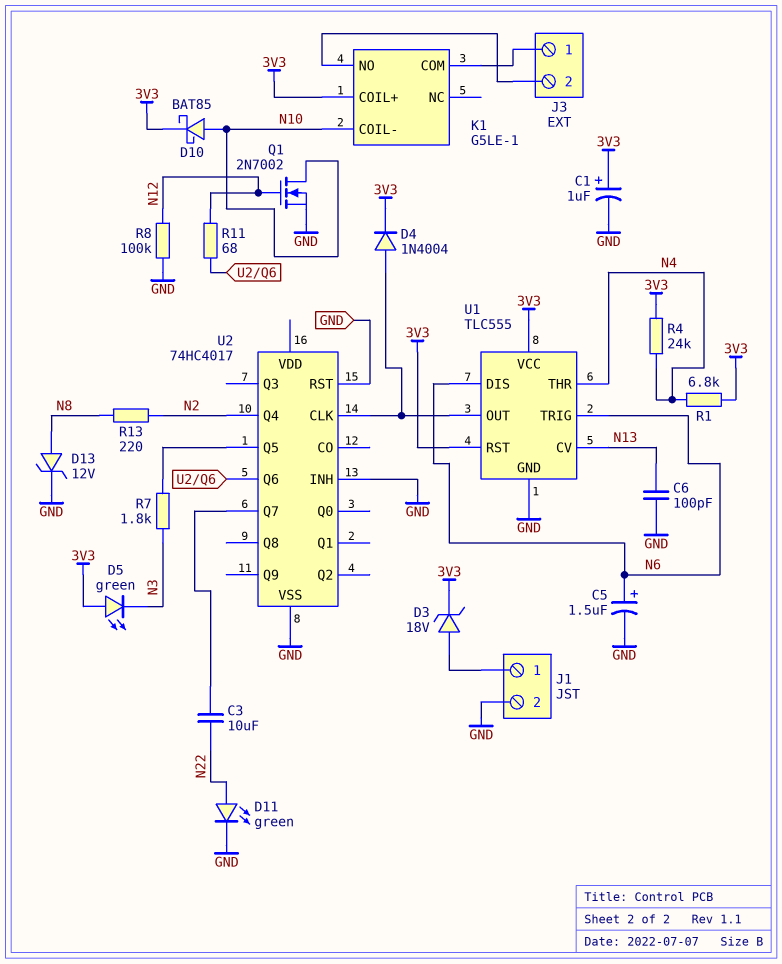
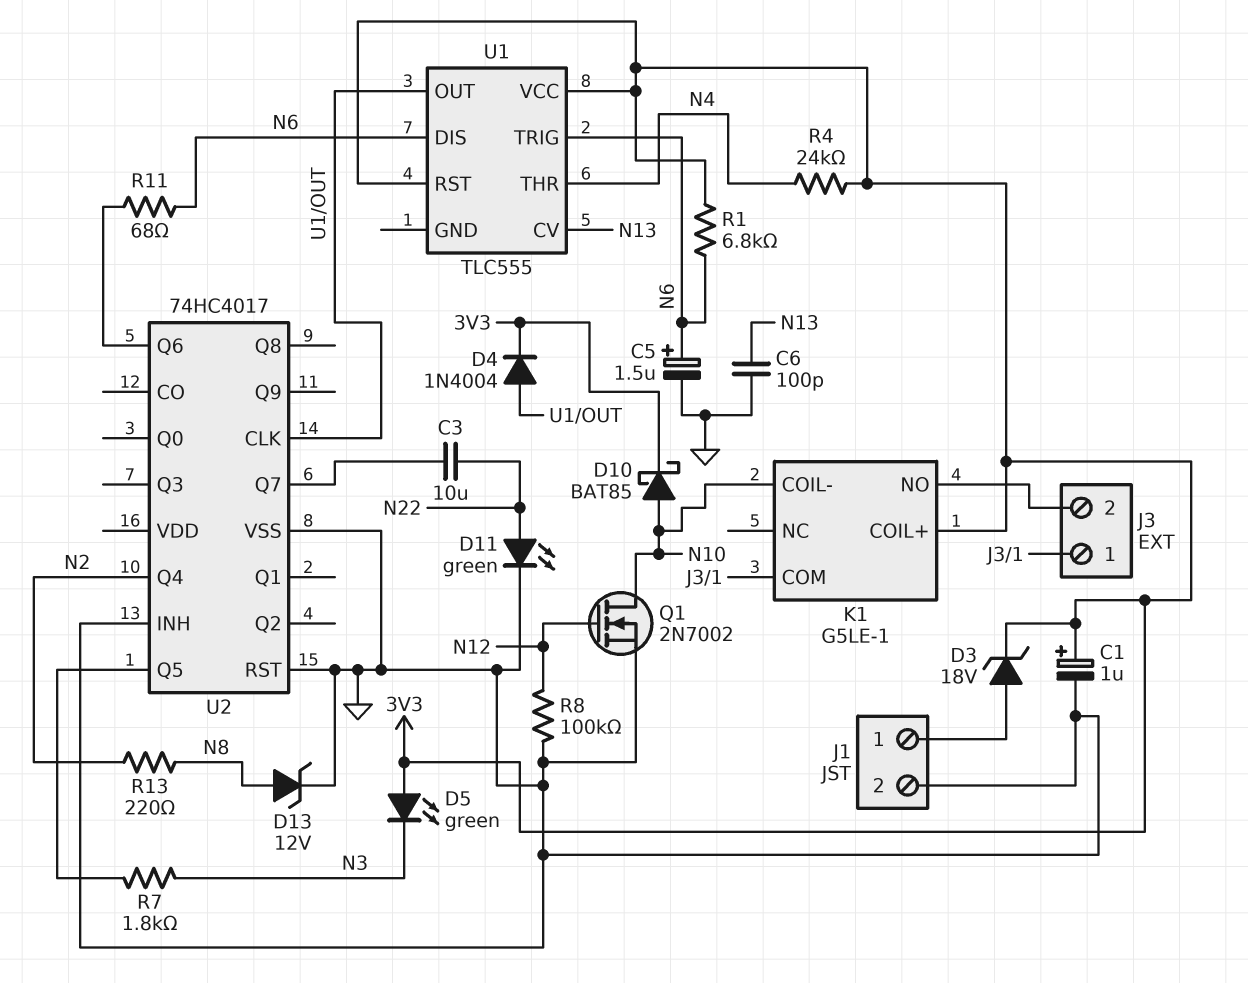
R1: 6.8k (3V3, N4) -> 6.8k (3V3, N6)
R11: 68 (N12, U2/Q6) -> 68 (N6, U2/Q6)
U1 pin GND: GND -> none

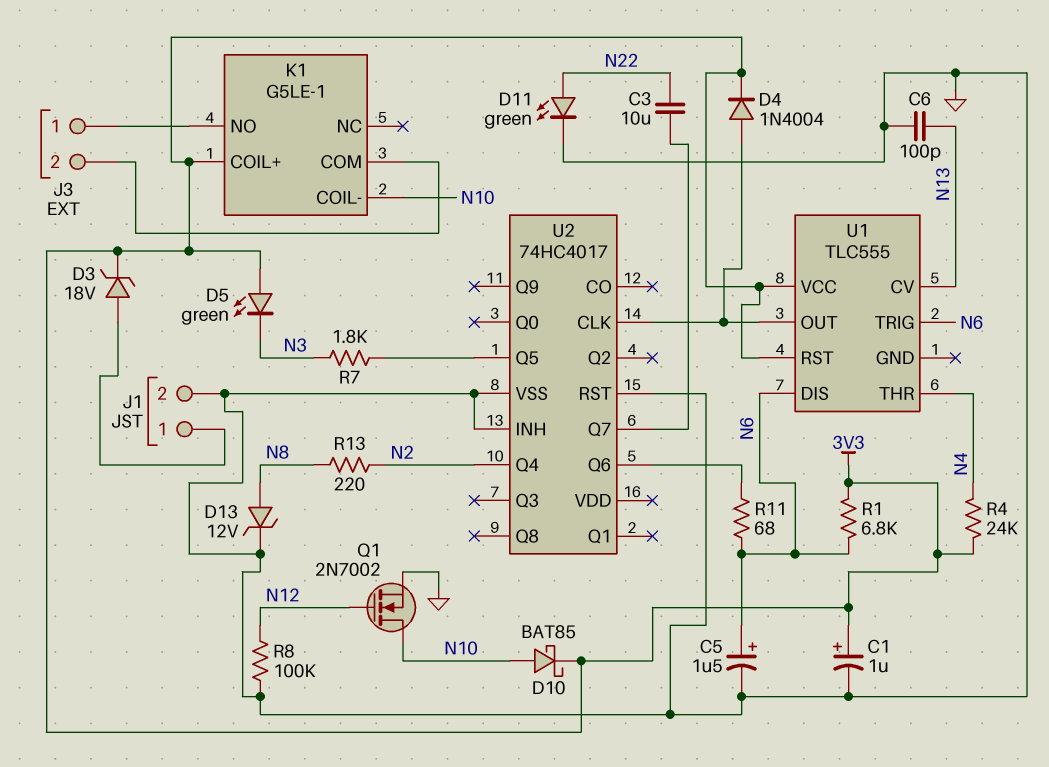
K1 pin COM: J3/1 -> J3/2
K1 pin NO: J3/2 -> J3/1

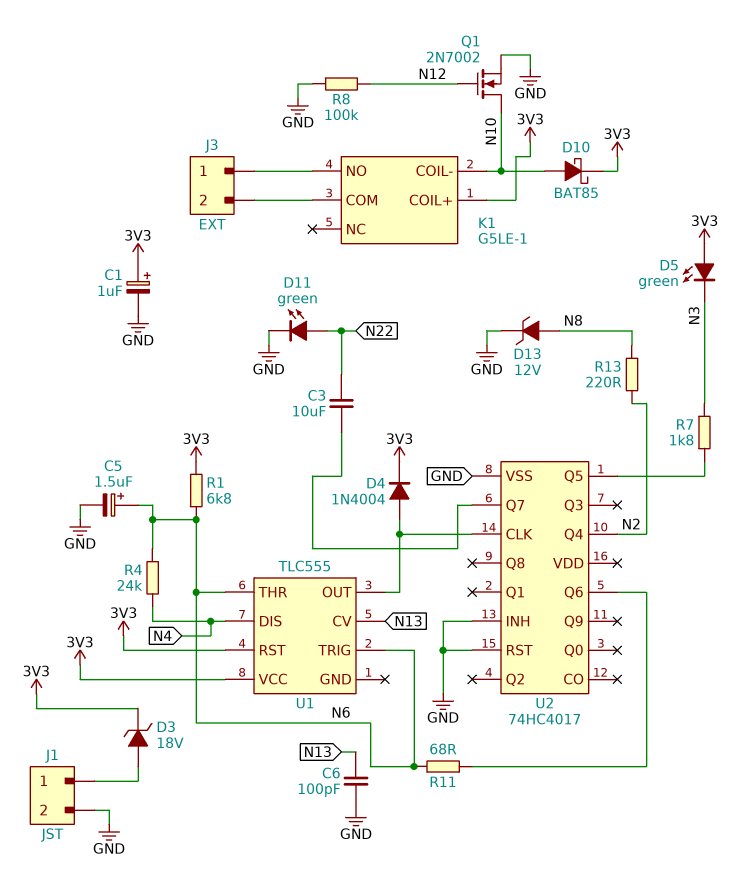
R4: 24k (3V3, N4) -> 24k (N4, N6)
U1 pin DIS: N6 -> N4
U1 pin THR: N4 -> N6

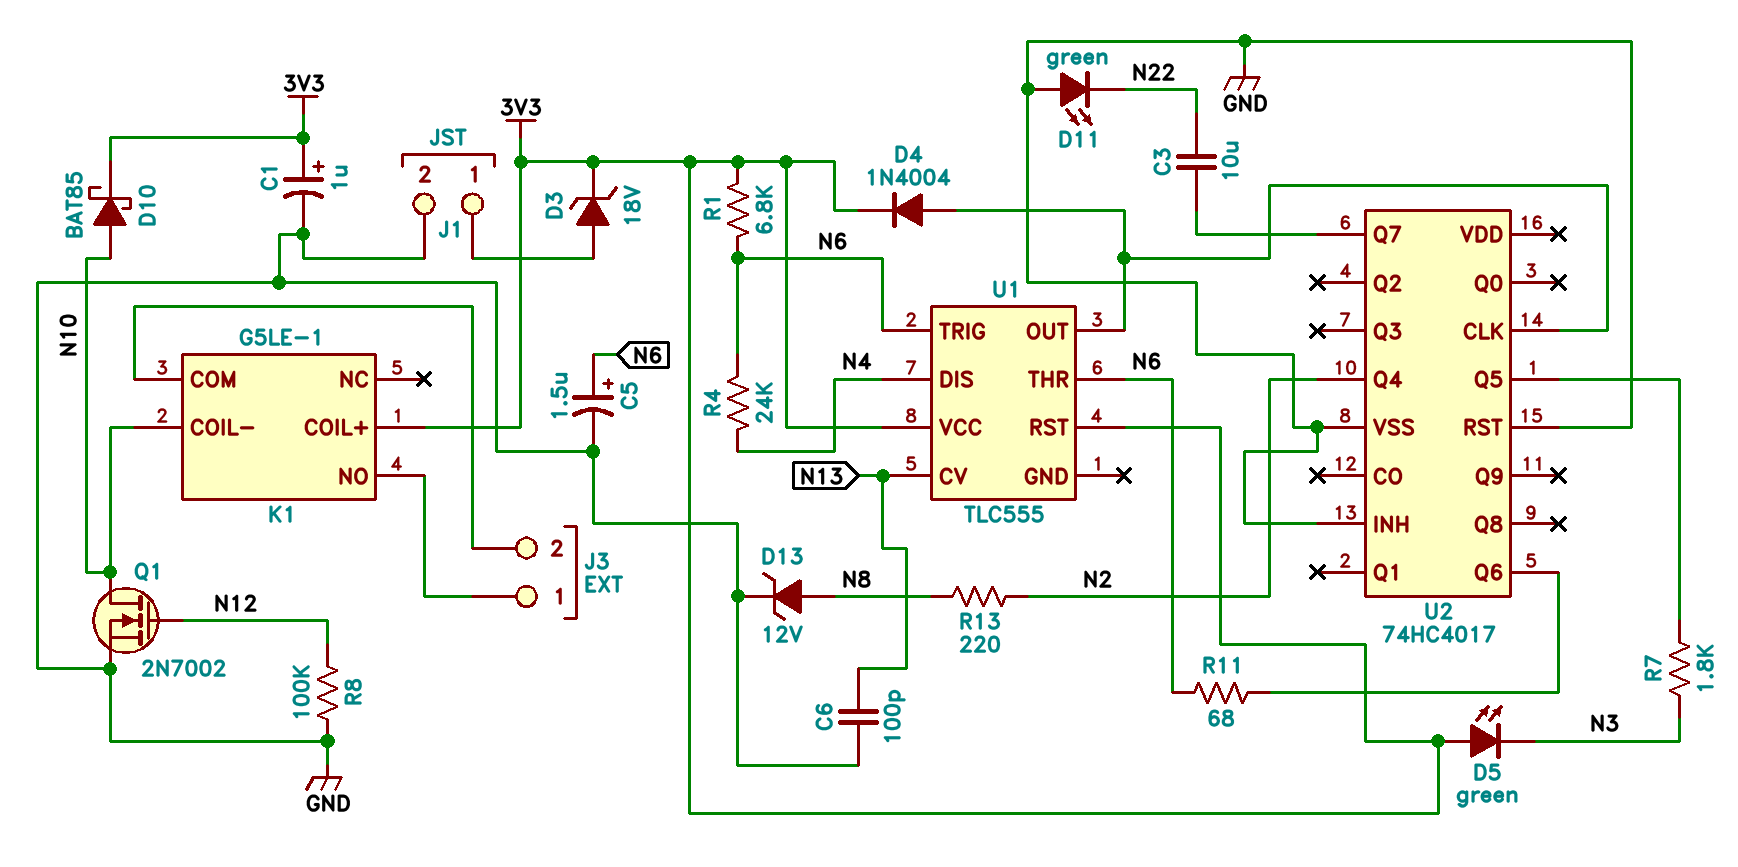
D11: LED green (A N22, K GND) -> LED green (A GND, K N22)

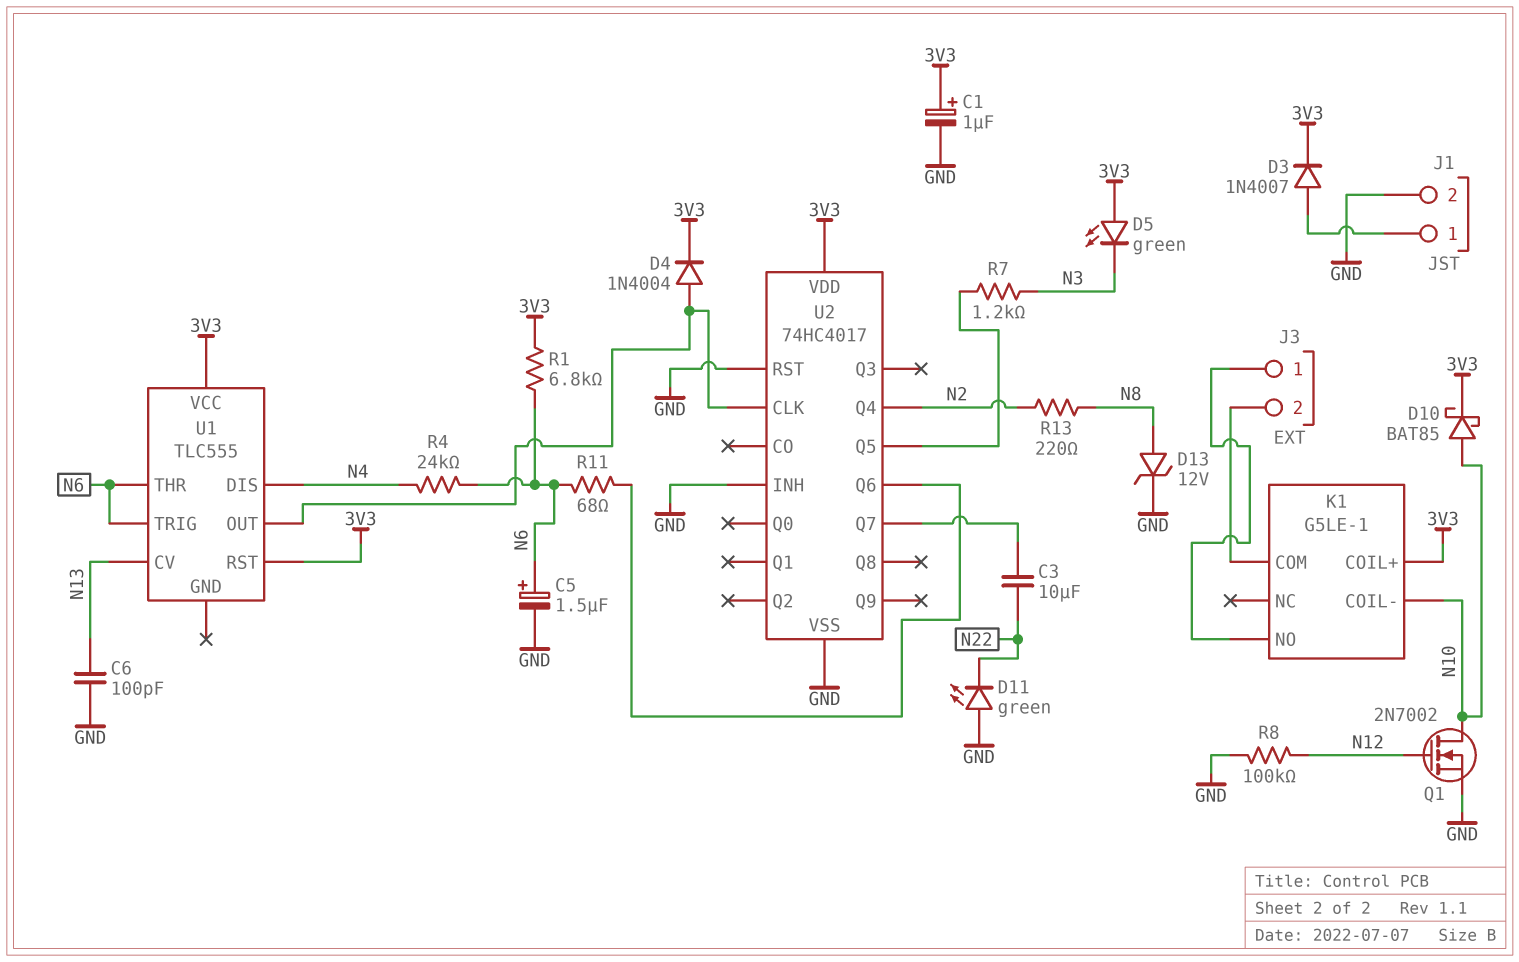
D3: zener 18V (A J1/1, K 3V3) -> diode 1N4007 (A J1/1, K 3V3)
R7: 1.8k (N3, U2/Q5) -> 1.2k (N3, U2/Q5)
U2 pin VDD: none -> 3V3

